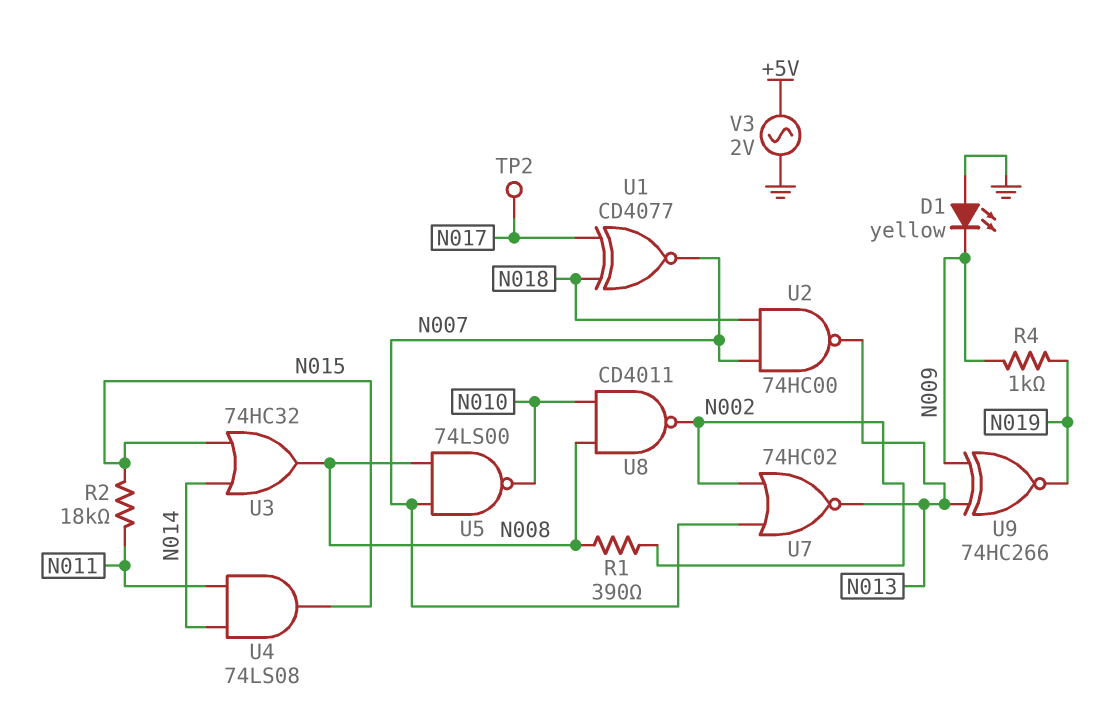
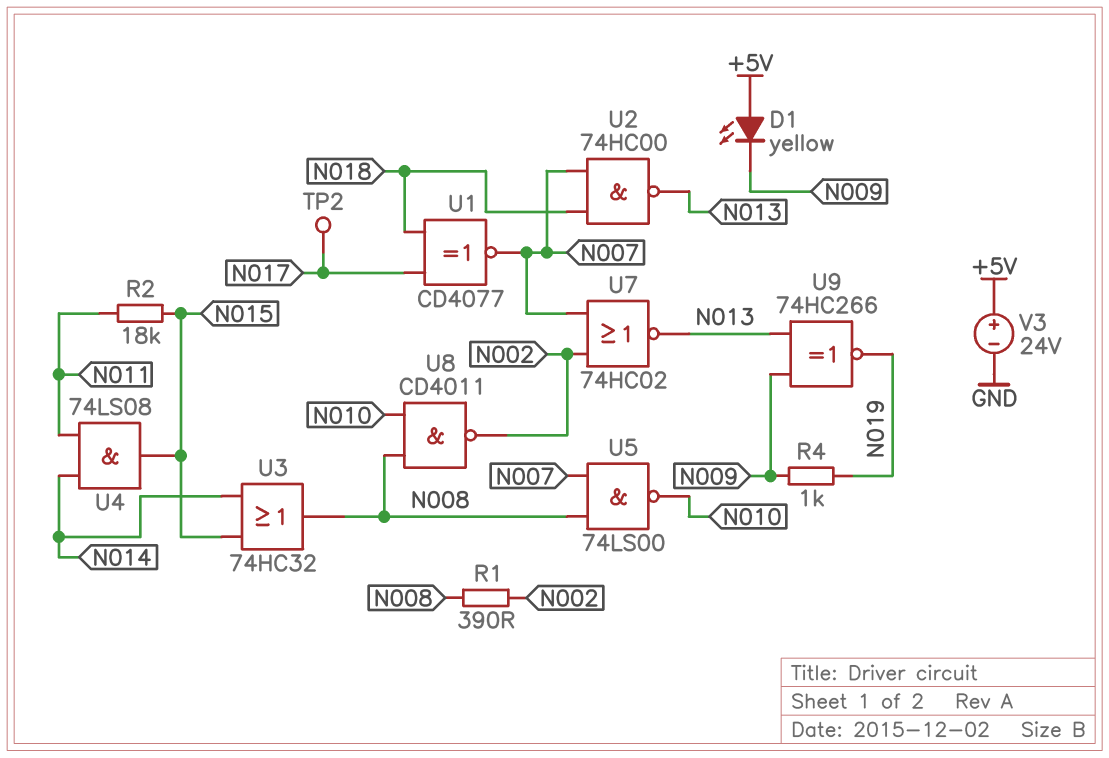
D1: LED yellow (A GND, K N009) -> LED yellow (A +5V, K N009)
V3: AC 2V (+5V, GND) -> 24V (plus +5V, minus GND)

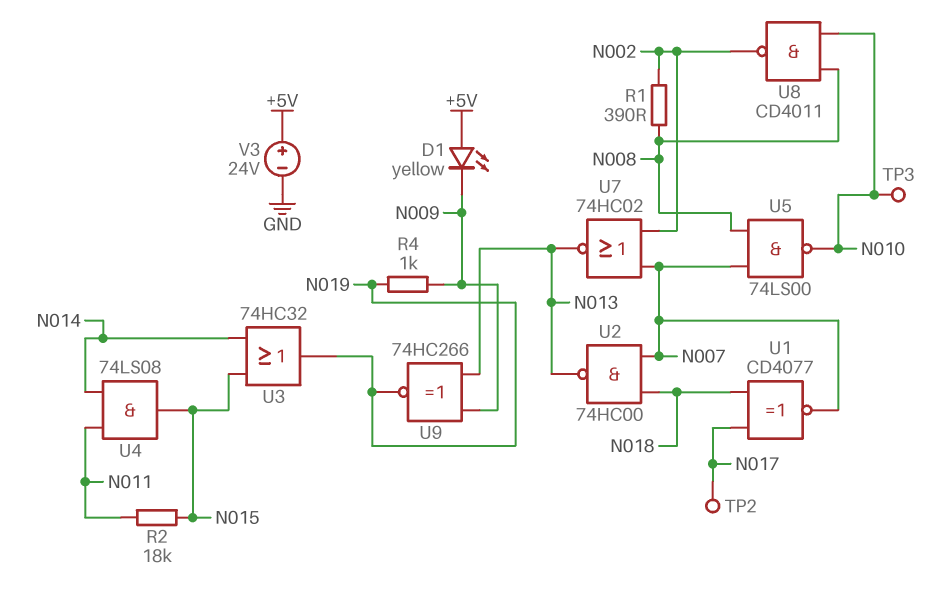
TP3: none -> test point (N010)
U3: OR 74HC32 (in N014, in N015, out N008) -> OR 74HC32 (in N014, in N015, out N019)

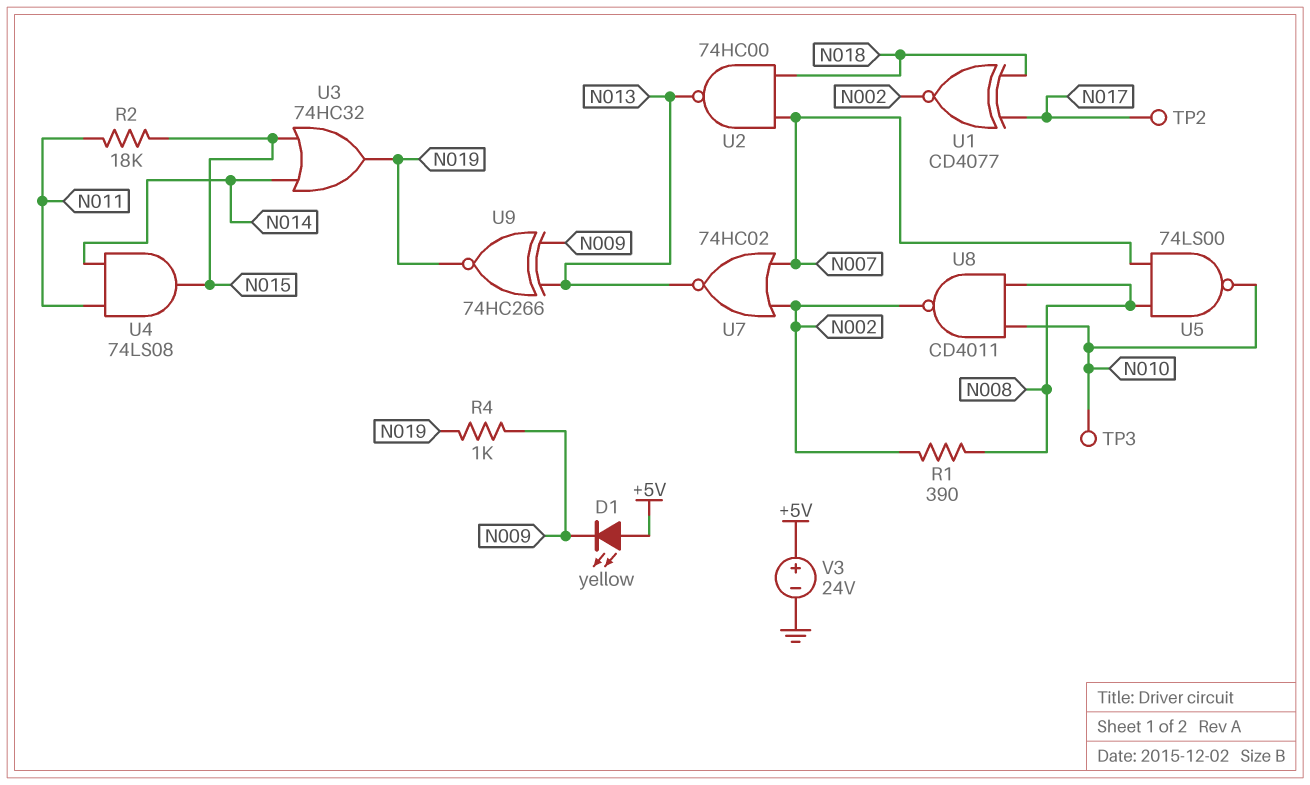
U1: XNOR CD4077 (in N017, in N018, out N007) -> XNOR CD4077 (in N017, in N018, out N002)

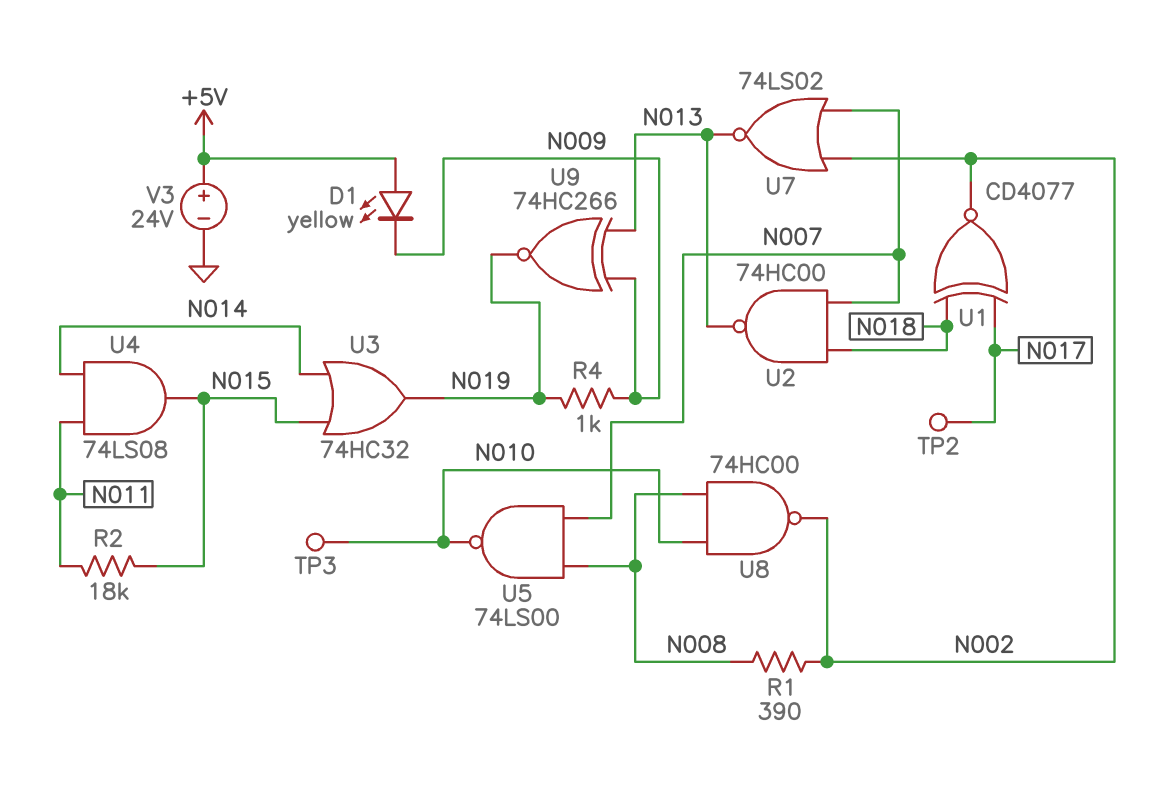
U7: NOR 74HC02 (in N002, in N007, out N013) -> NOR 74LS02 (in N002, in N007, out N013)
U8: NAND CD4011 (in N008, in N010, out N002) -> NAND 74HC00 (in N008, in N010, out N002)

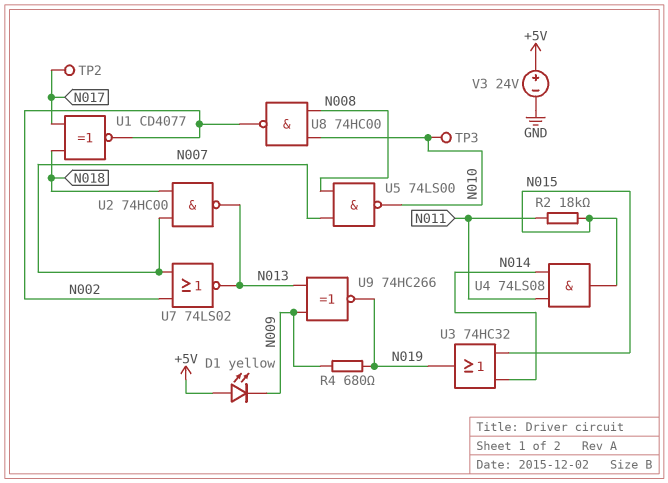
R1: 390 (N002, N008) -> none
R4: 1k (N009, N019) -> 680 (N009, N019)

